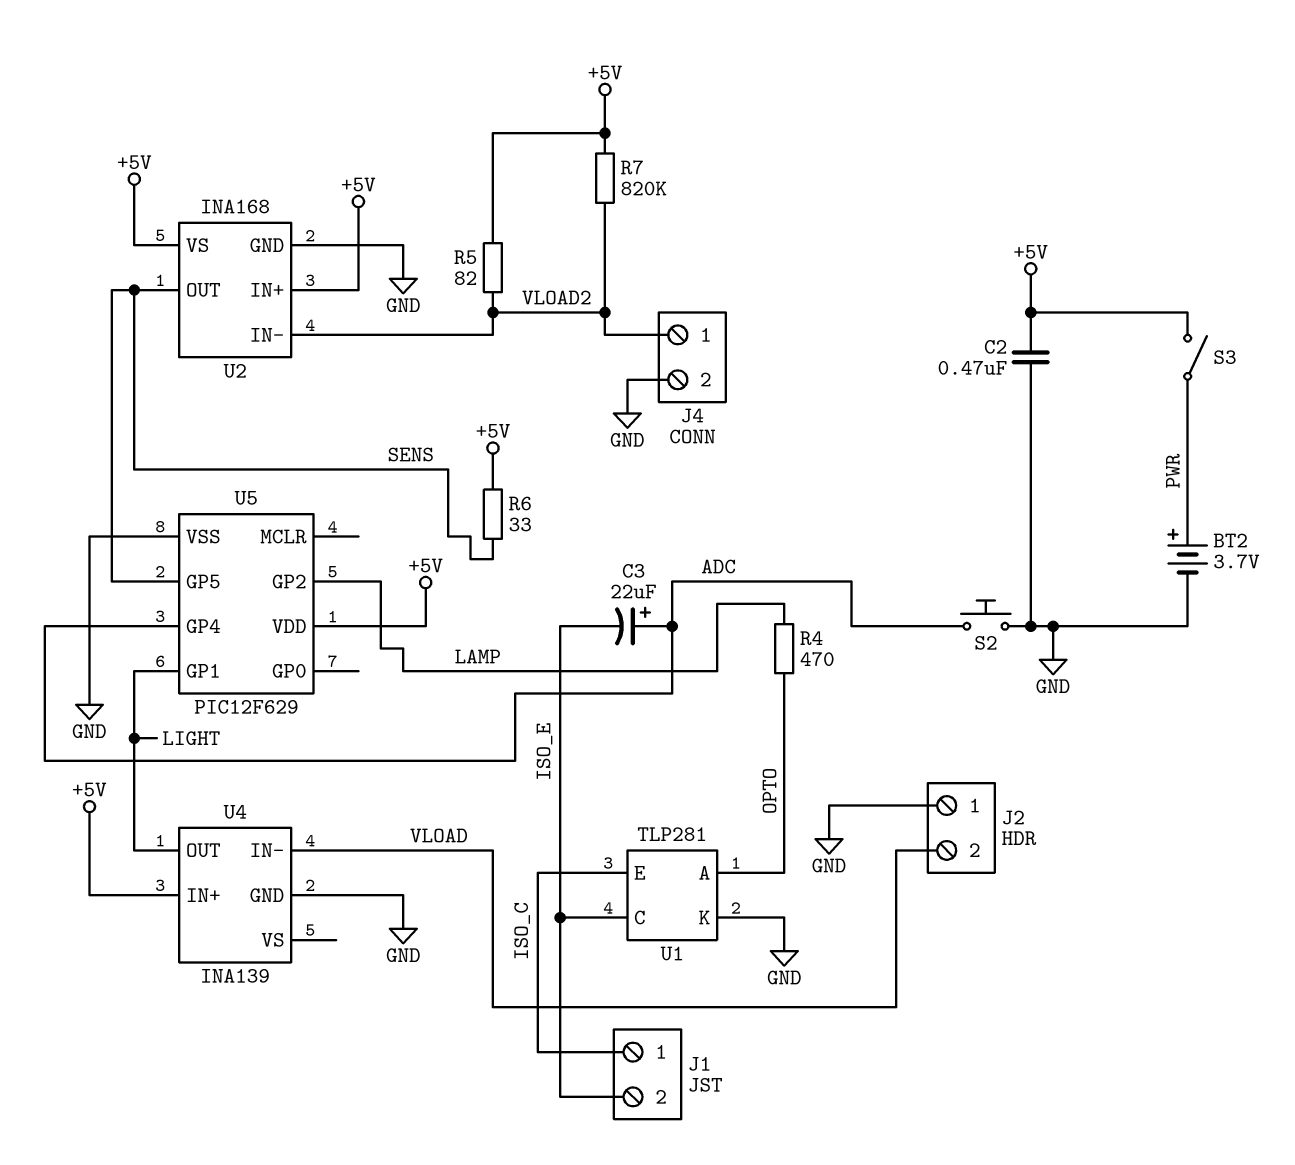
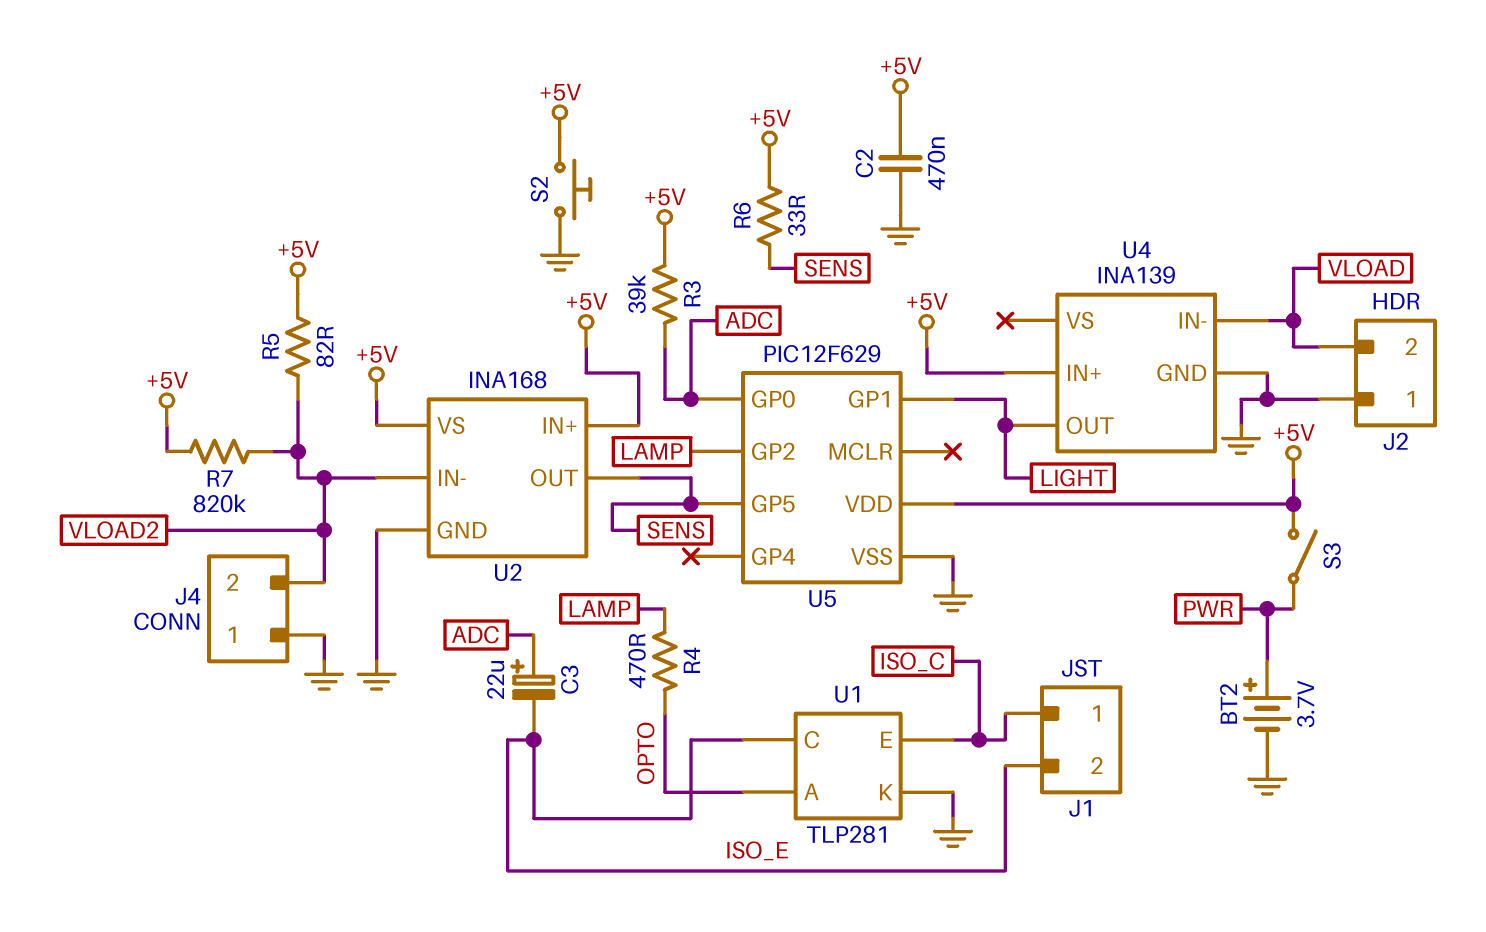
J4 pin 1: VLOAD2 -> GND
J4 pin 2: GND -> VLOAD2
R3: none -> 39k (+5V, ADC)
S2: button (ADC, GND) -> button (+5V, GND)
U5 pin GP0: none -> ADC
U5 pin GP4: ADC -> none

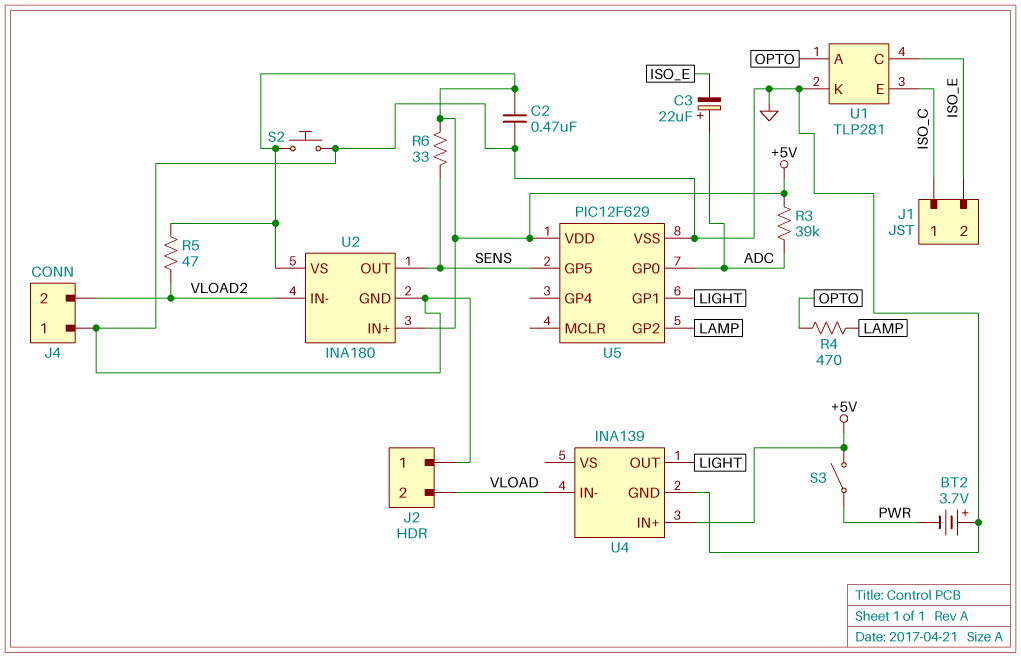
BT2: 3.7V (plus PWR, minus GND) -> 3.7V (plus GND, minus PWR)
R5: 82 (+5V, VLOAD2) -> 47 (+5V, VLOAD2)
R7: 820k (+5V, VLOAD2) -> none
U2: INA168 -> INA180

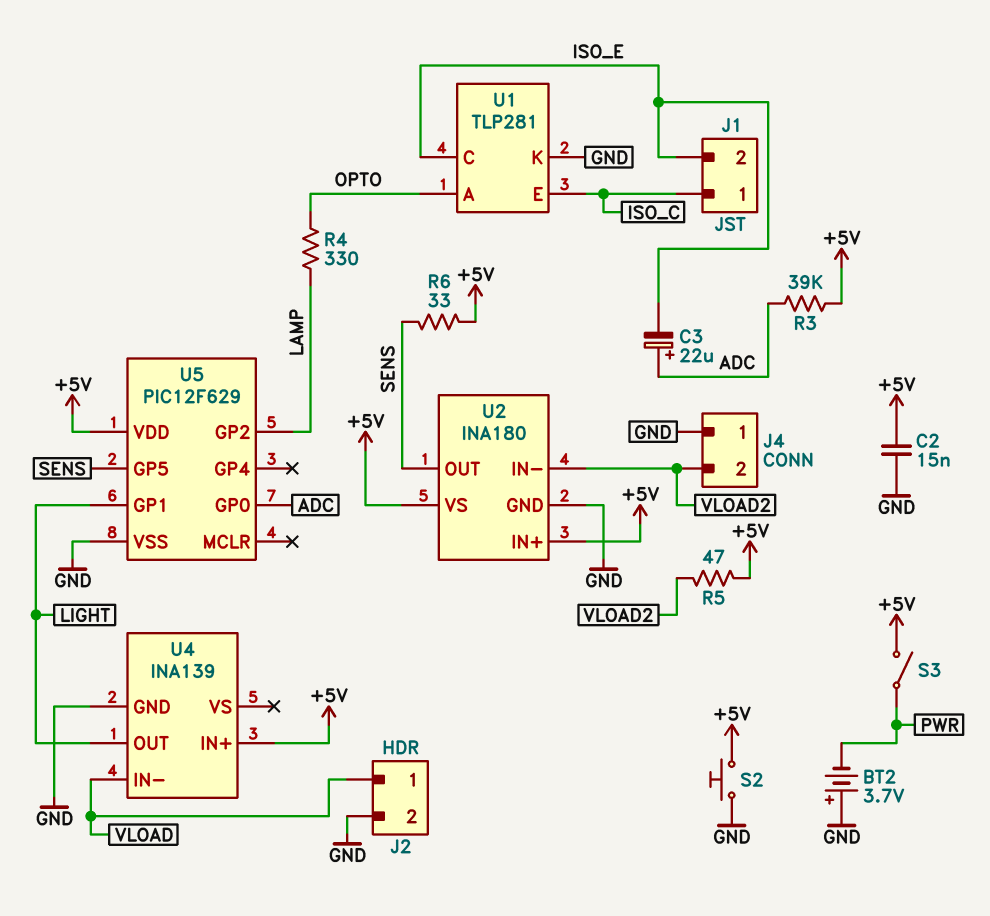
C2: 470nF (+5V, GND) -> 15nF (+5V, GND)
J2 pin 1: GND -> VLOAD
J2 pin 2: VLOAD -> GND
R4: 470 (LAMP, OPTO) -> 330 (LAMP, OPTO)

